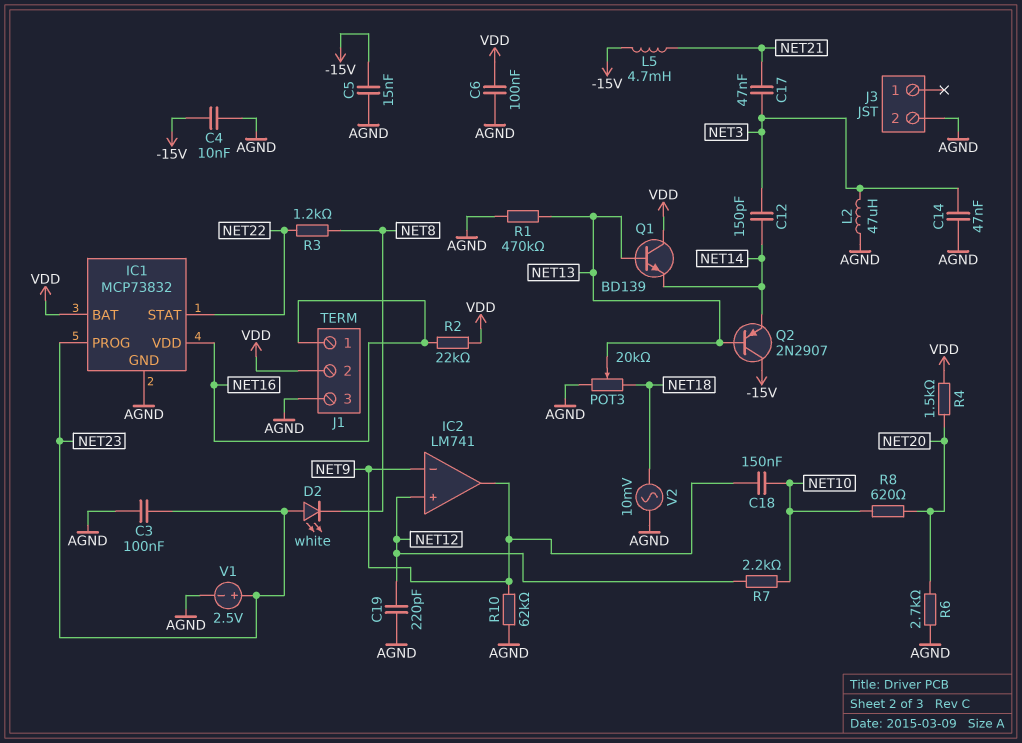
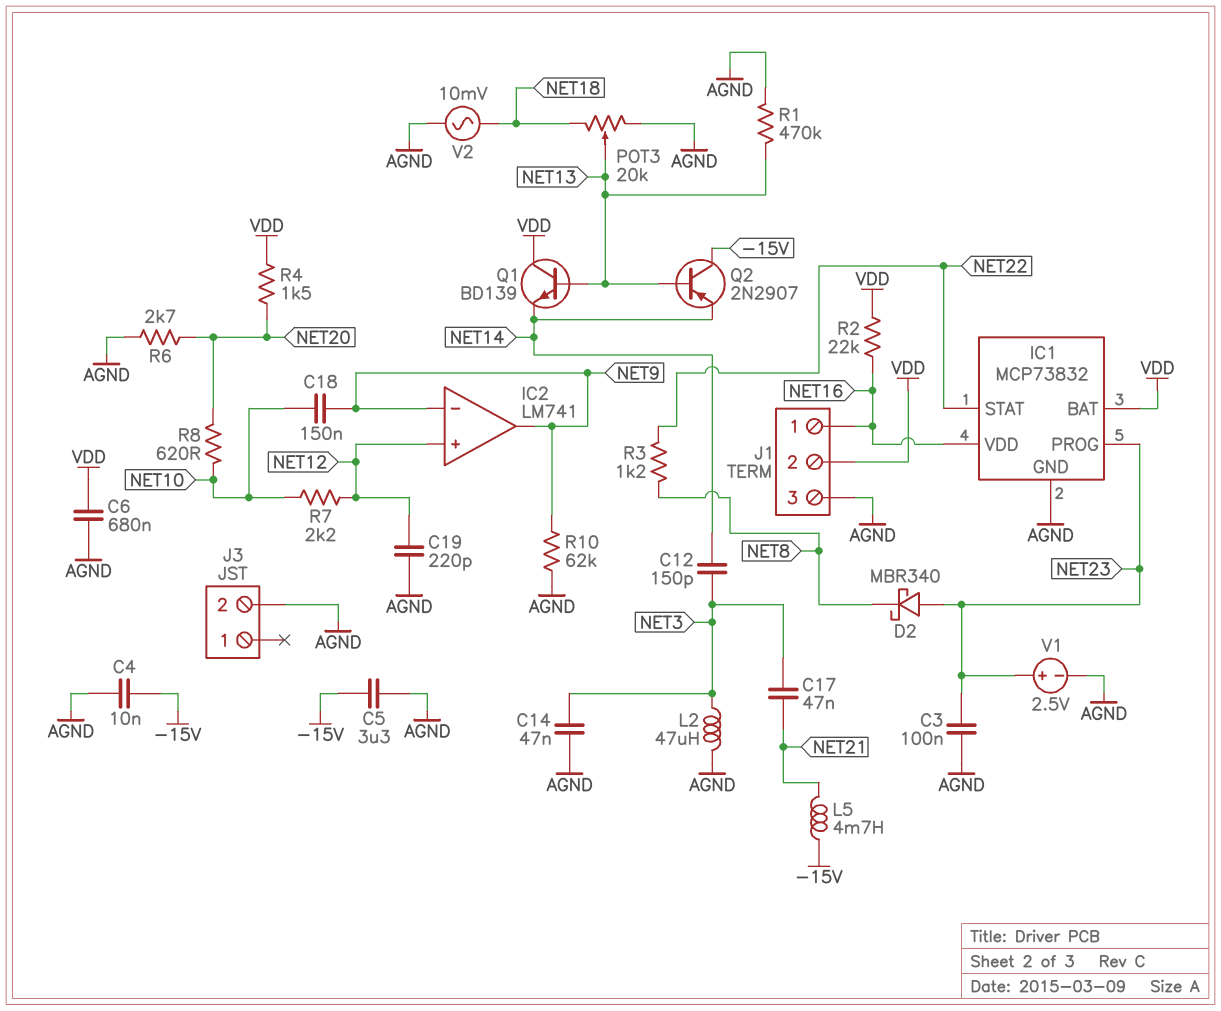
C5: 15nF (-15V, AGND) -> 3.3uF (-15V, AGND)
C6: 100nF (AGND, VDD) -> 680nF (AGND, VDD)
D2: LED white (A NET23, K NET8) -> schottky MBR340 (A NET23, K NET8)

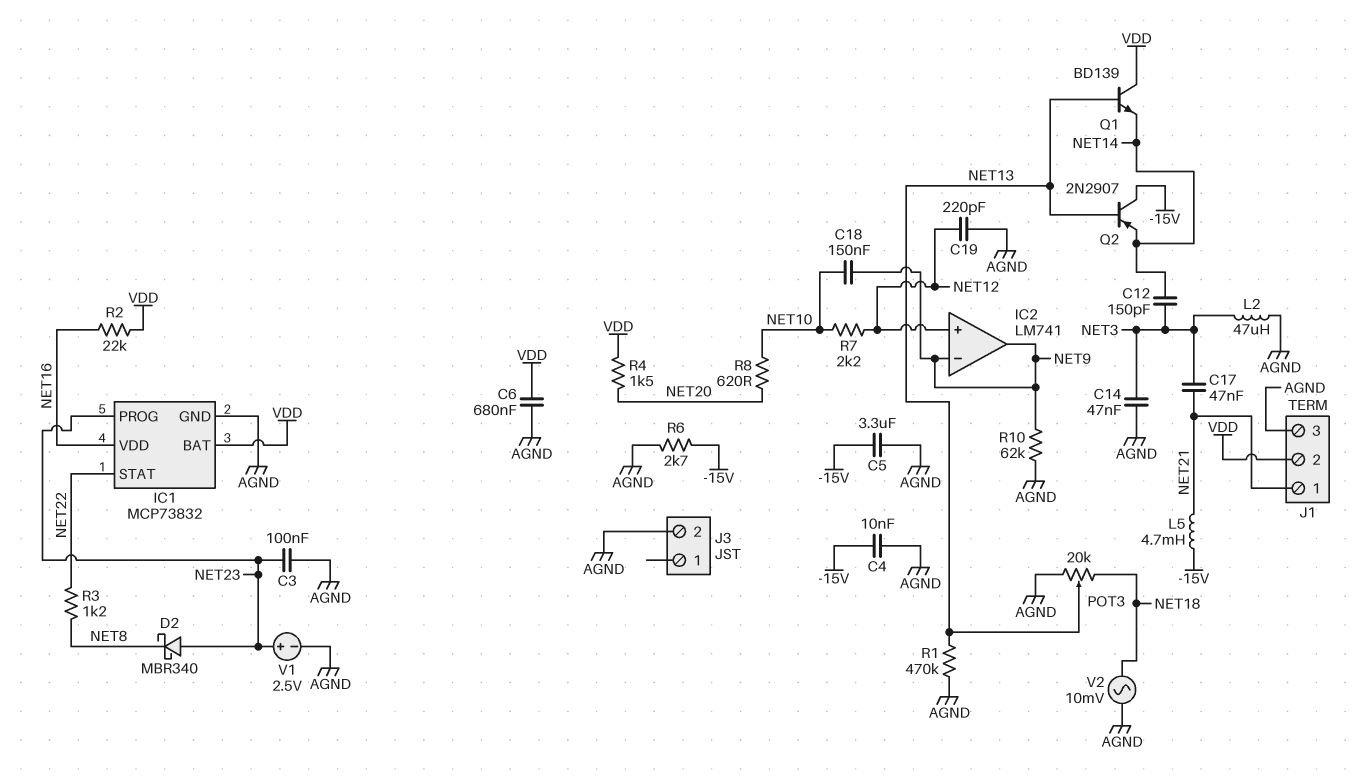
J1 pin 1: NET16 -> NET21
R6: 2.7k (AGND, NET20) -> 2.7k (-15V, AGND)

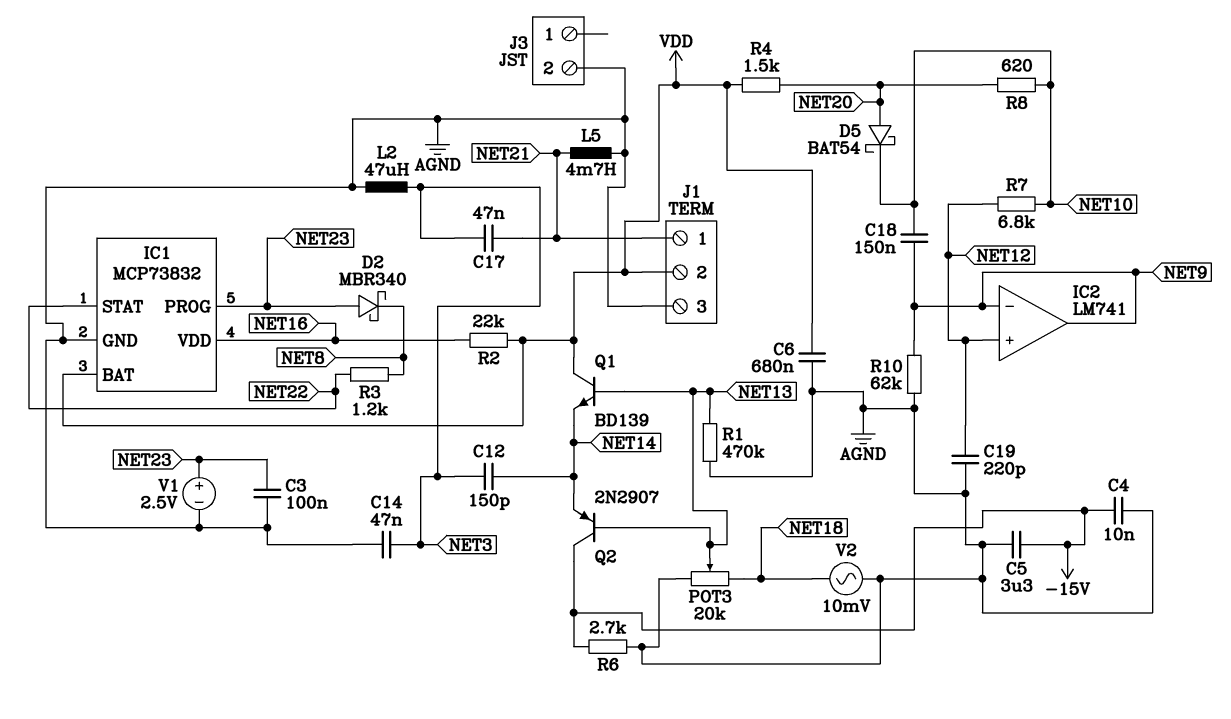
D5: none -> schottky BAT54 (A NET20, K NET10)
L5: 4.7mH (-15V, NET21) -> 4.7mH (AGND, NET21)
R7: 2.2k (NET10, NET12) -> 6.8k (NET10, NET12)

